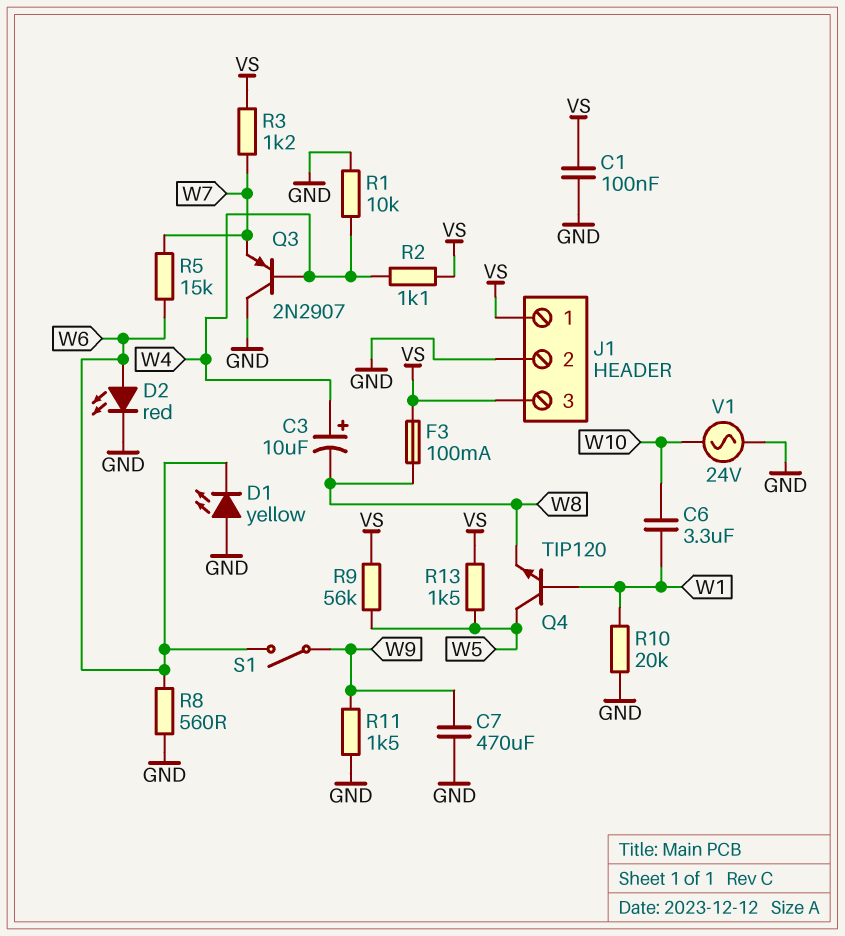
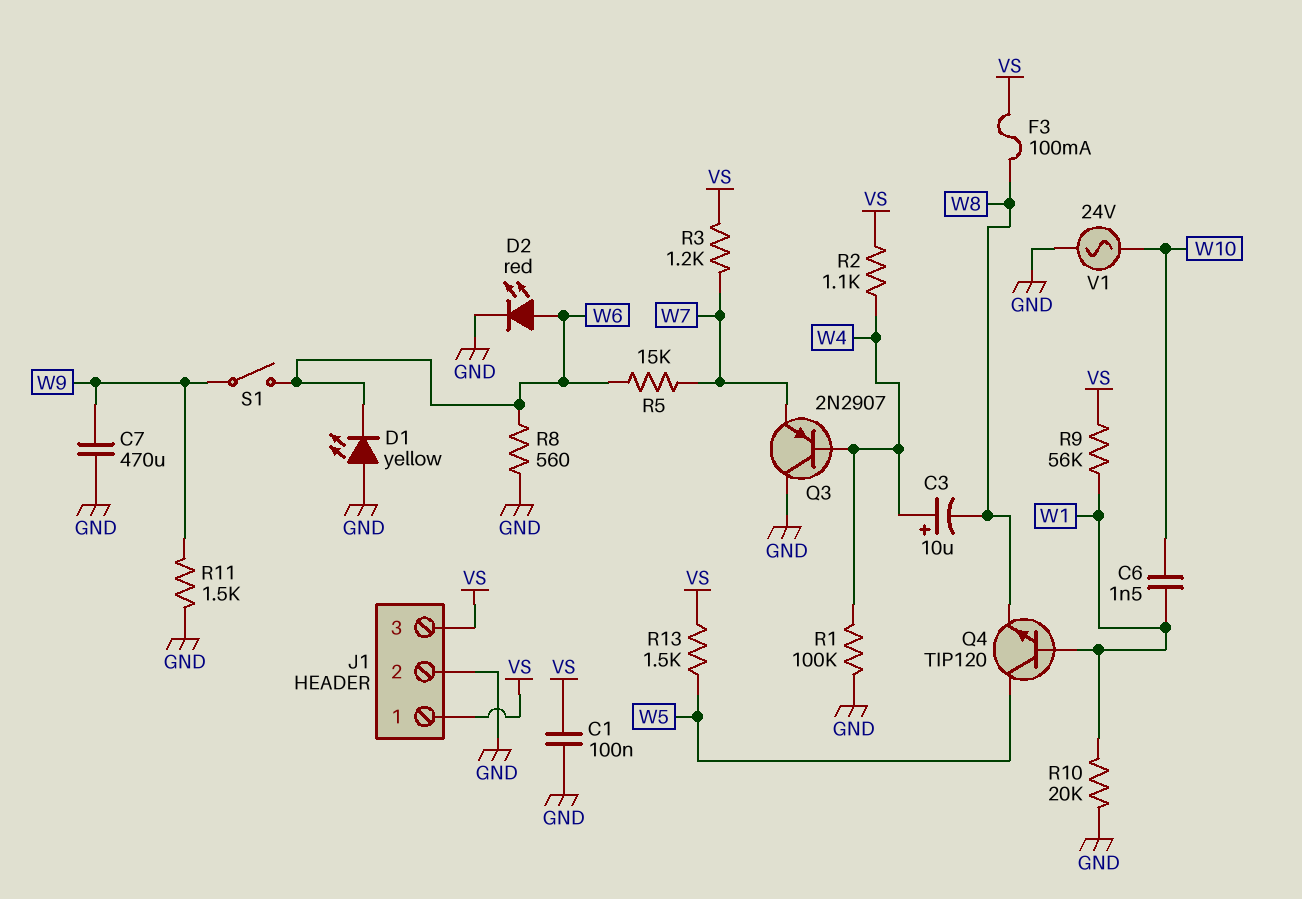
C6: 3.3uF (W1, W10) -> 1.5nF (W1, W10)
R1: 10k (GND, W4) -> 100k (GND, W4)
R9: 56k (VS, W5) -> 56k (VS, W1)

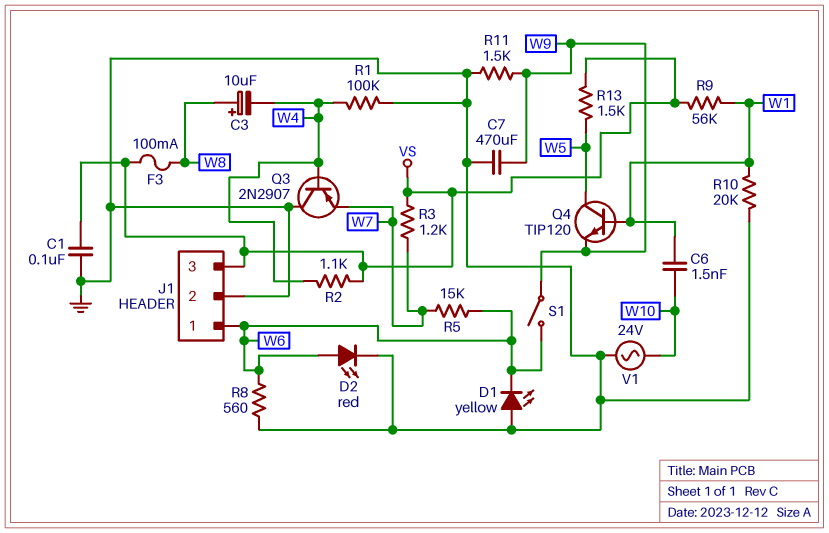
C3: 10uF (plus W4, minus W8) -> 10uF (plus W8, minus W4)
J1 pin 1: VS -> W6
Q4: NPN TIP120 (B W1, C W5, E W8) -> NPN TIP120 (B W1, C W5, E W9)

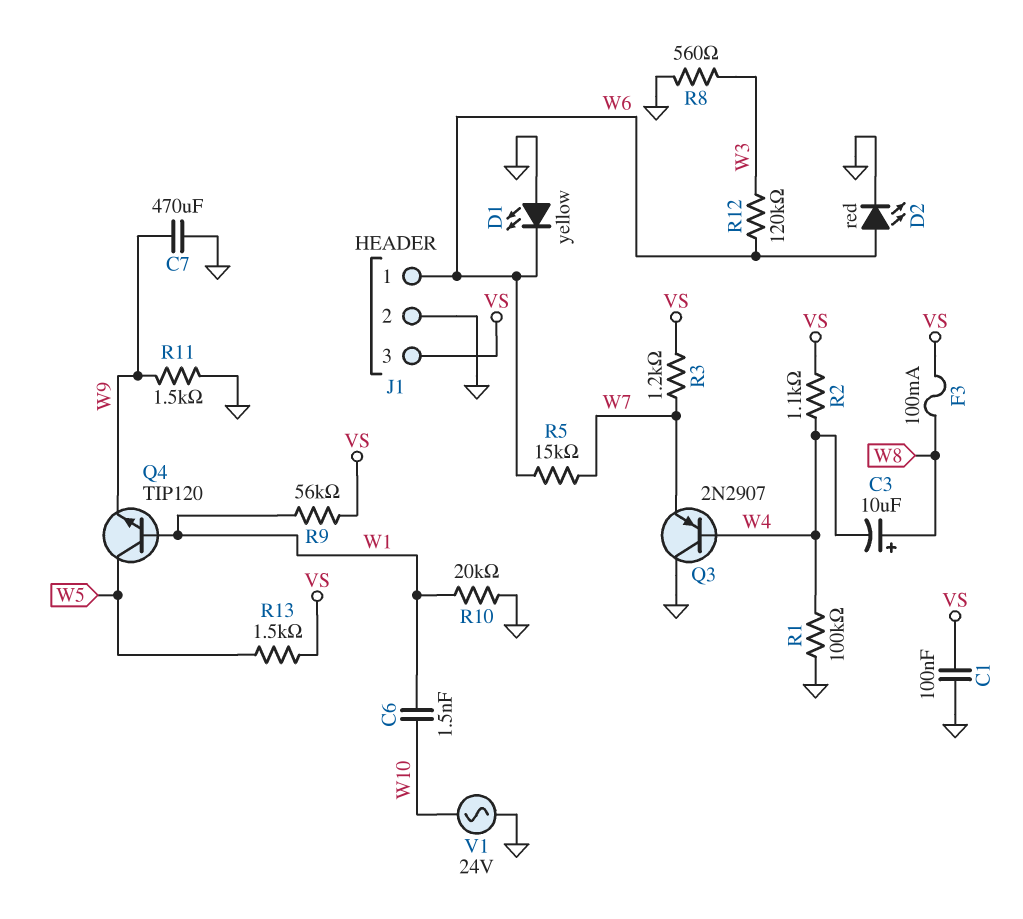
R8: 560 (GND, W6) -> 560 (GND, W3)
R12: none -> 120k (W3, W6)
S1: switch (W6, W9) -> none

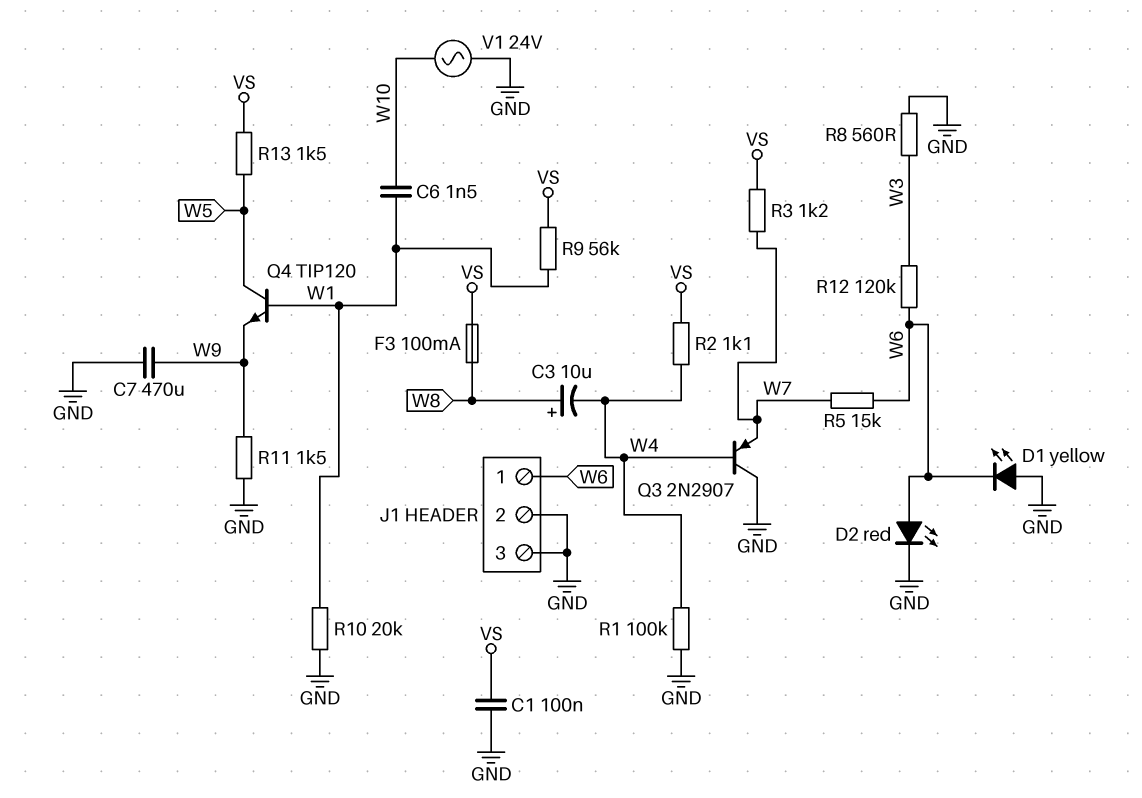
J1 pin 3: VS -> GND

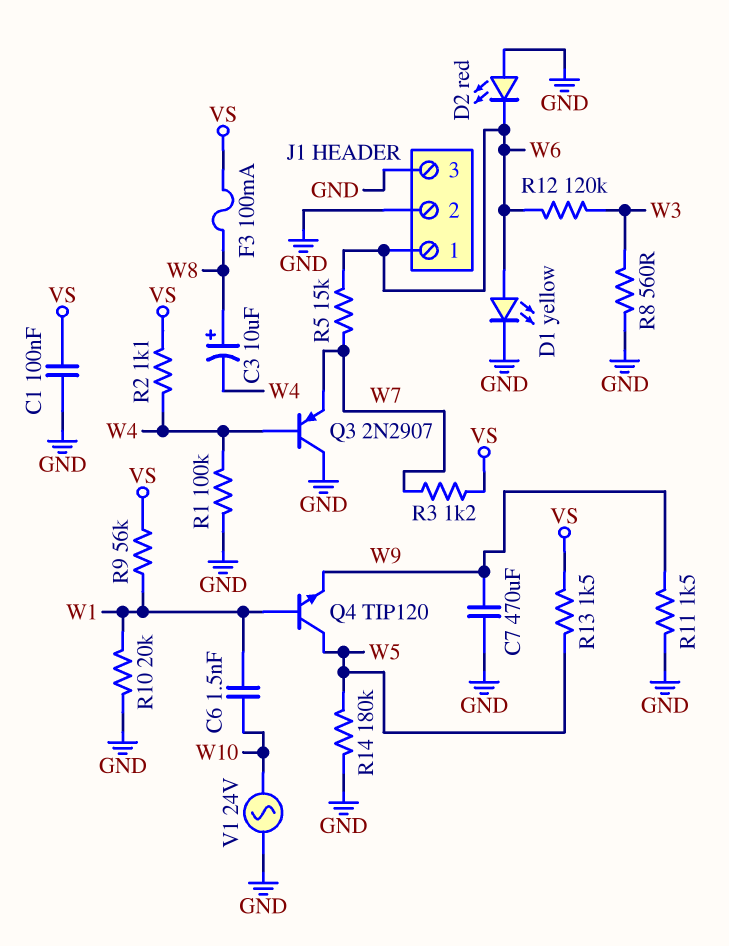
D1: LED yellow (A GND, K W6) -> LED yellow (A W6, K GND)
D2: LED red (A W6, K GND) -> LED red (A GND, K W6)
R14: none -> 180k (GND, W5)

